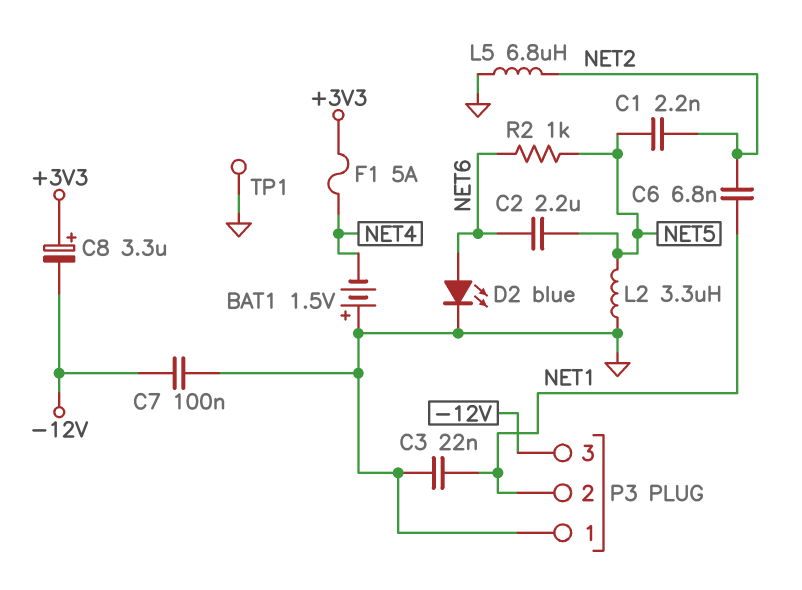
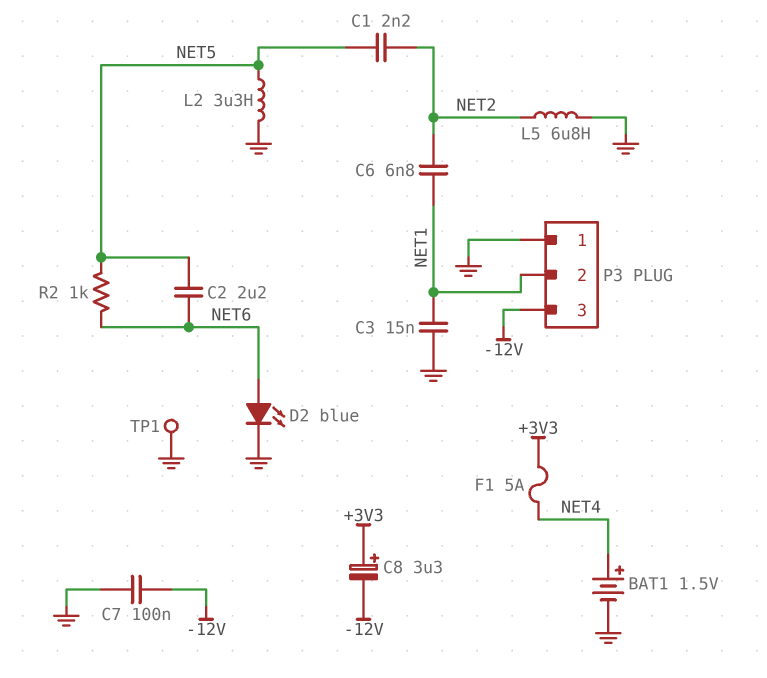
BAT1: 1.5V (plus GND, minus NET4) -> 1.5V (plus NET4, minus GND)
C3: 22nF (GND, NET1) -> 15nF (GND, NET1)

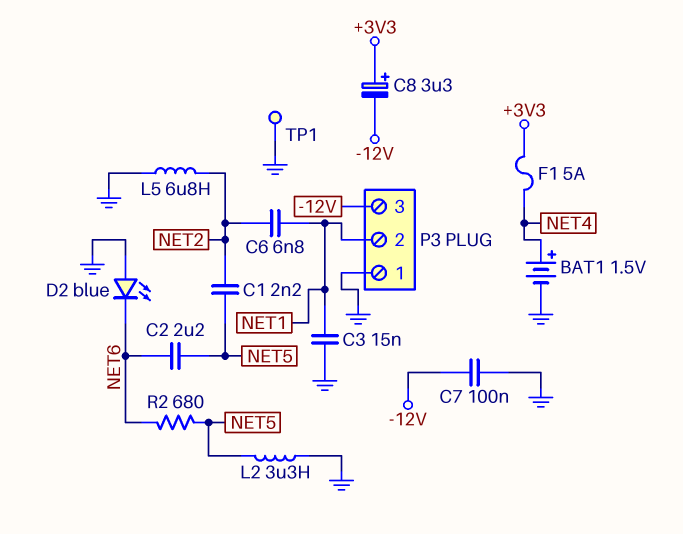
D2: LED blue (A NET6, K GND) -> LED blue (A GND, K NET6)
R2: 1k (NET5, NET6) -> 680 (NET5, NET6)

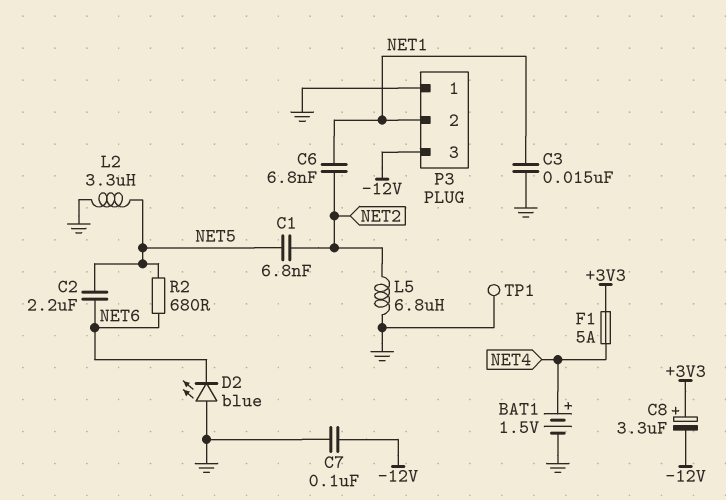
C1: 2.2nF (NET2, NET5) -> 6.8nF (NET2, NET5)

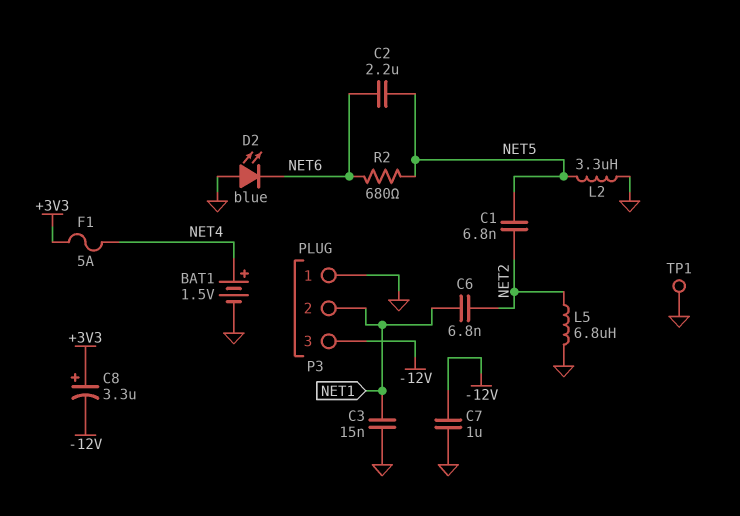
C7: 100nF (-12V, GND) -> 1uF (-12V, GND)

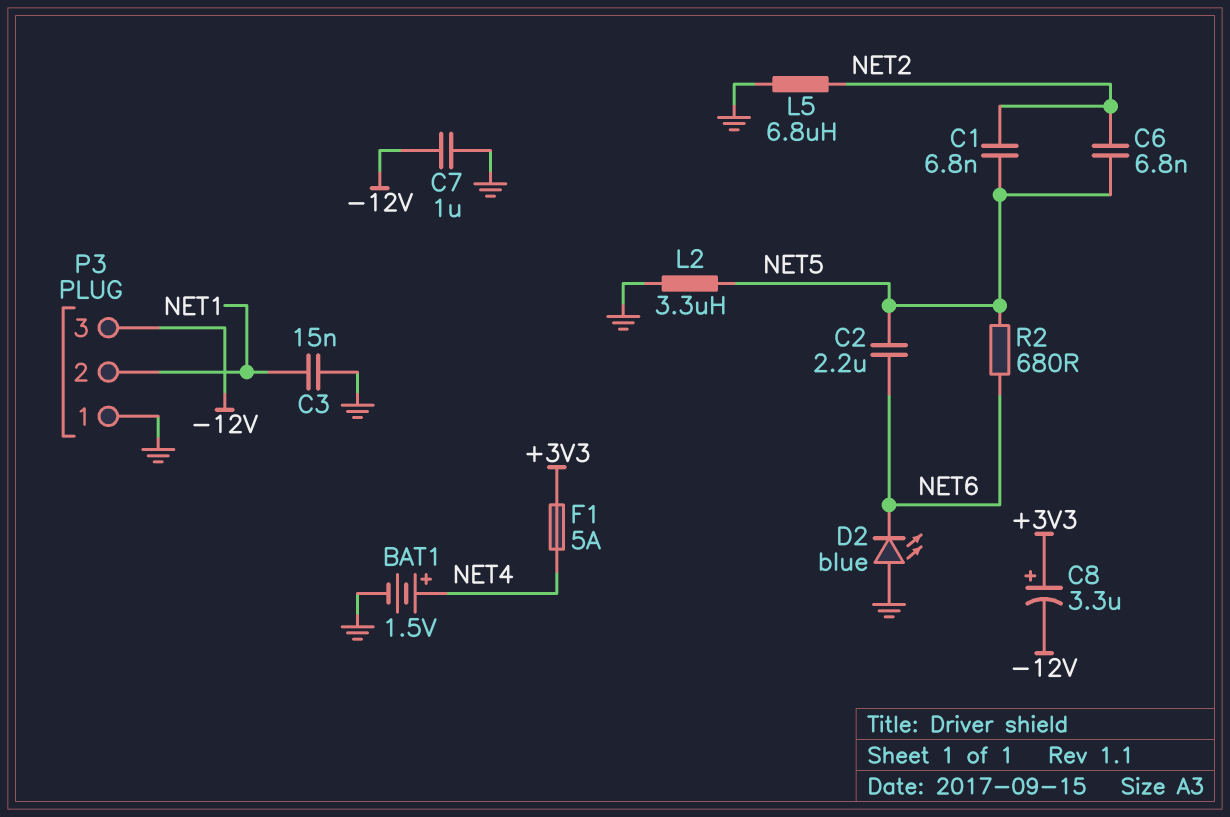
C6: 6.8nF (NET1, NET2) -> 6.8nF (NET2, NET5)
TP1: test point (GND) -> none

